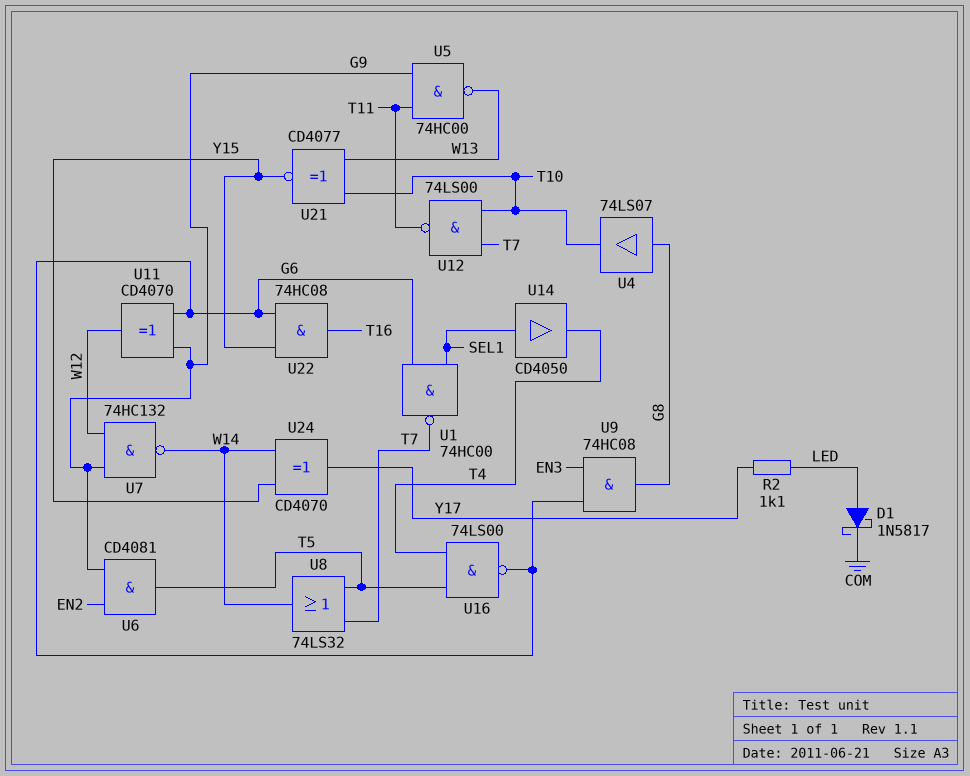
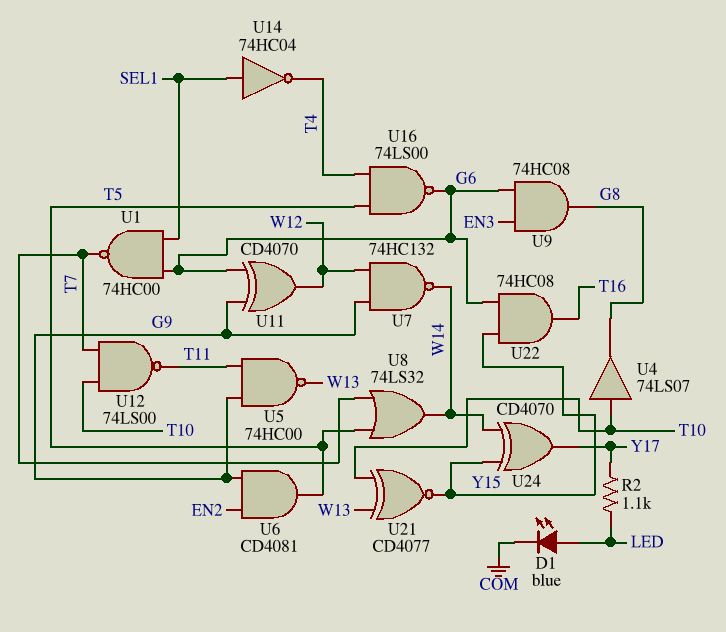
D1: schottky 1N5817 (A LED, K COM) -> LED blue (A LED, K COM)
U4: buffer 74LS07 (in G8, out T10) -> buffer 74LS07 (in T10, out G8)
U14: buffer CD4050 (in SEL1, out T4) -> NOT 74HC04 (in SEL1, out T4)

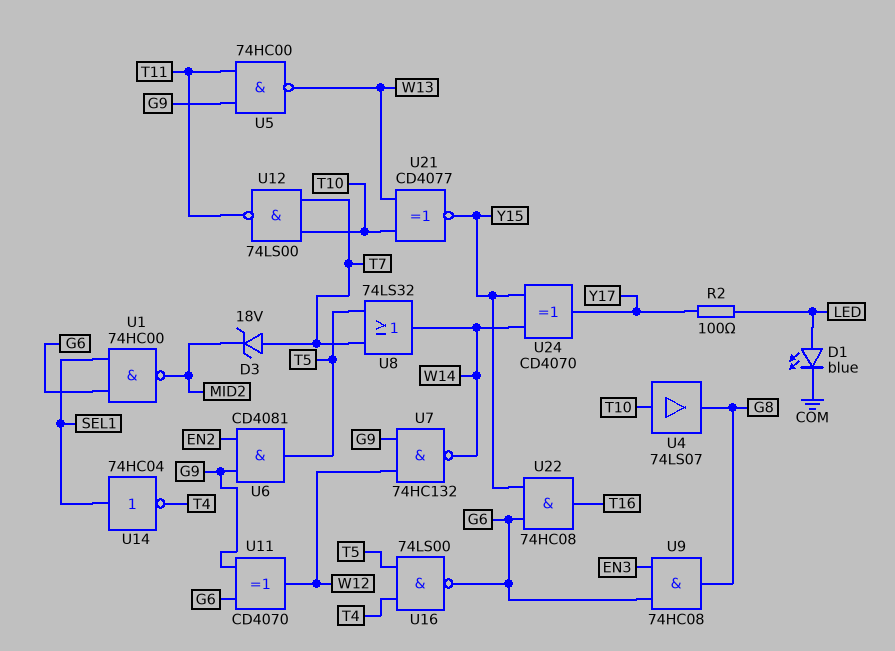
D3: none -> zener 18V (A T7, K MID2)
R2: 1.1k (LED, Y17) -> 100 (LED, Y17)
U1: NAND 74HC00 (in G6, in SEL1, out T7) -> NAND 74HC00 (in G6, in SEL1, out MID2)

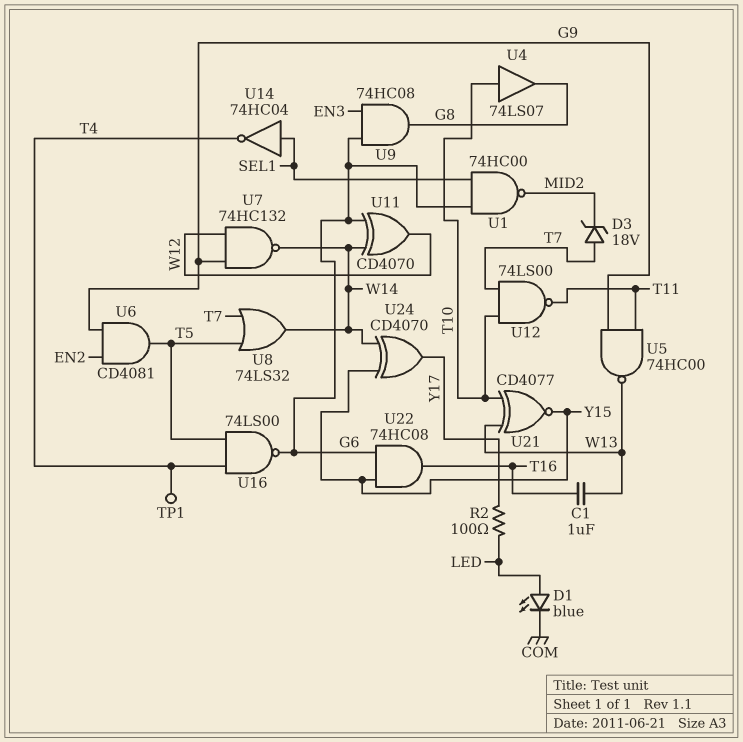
C1: none -> 1uF (T16, W13)
TP1: none -> test point (T4)
U11: XOR CD4070 (in G6, in G9, out W12) -> XOR CD4070 (in G6, in W14, out W12)

